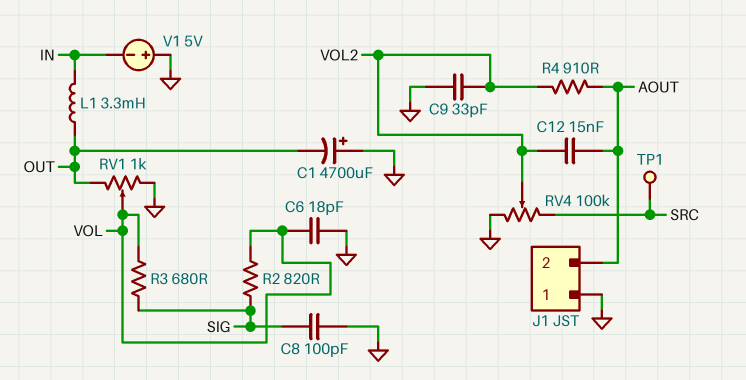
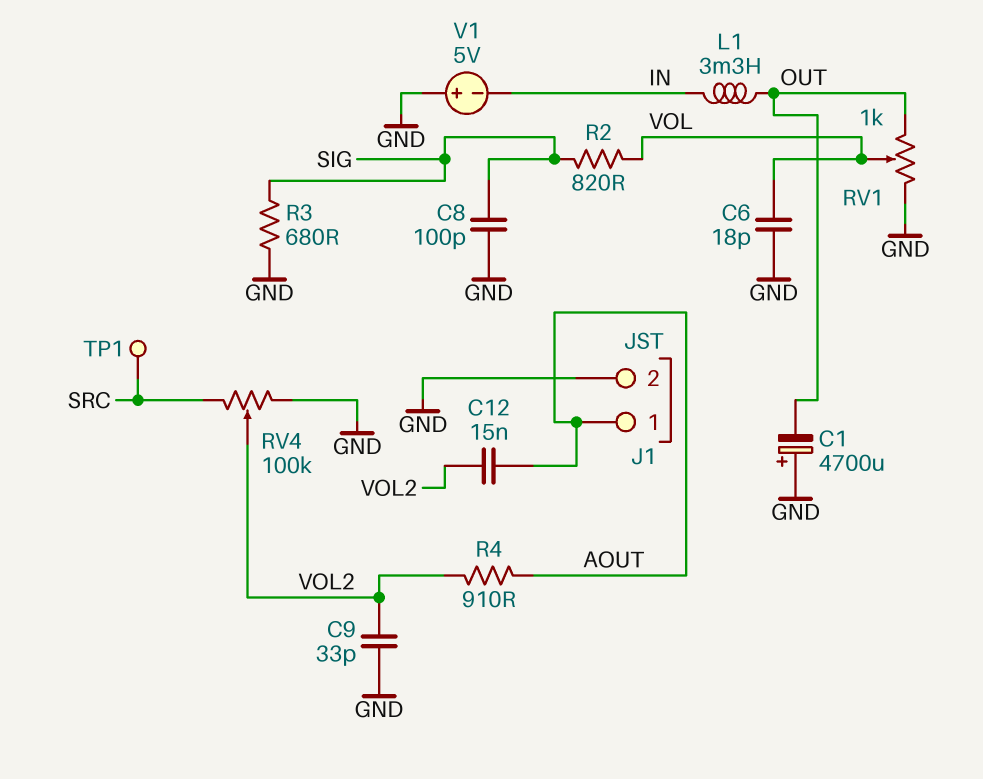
J1 pin 1: GND -> AOUT
J1 pin 2: AOUT -> GND
R3: 680 (SIG, VOL) -> 680 (GND, SIG)

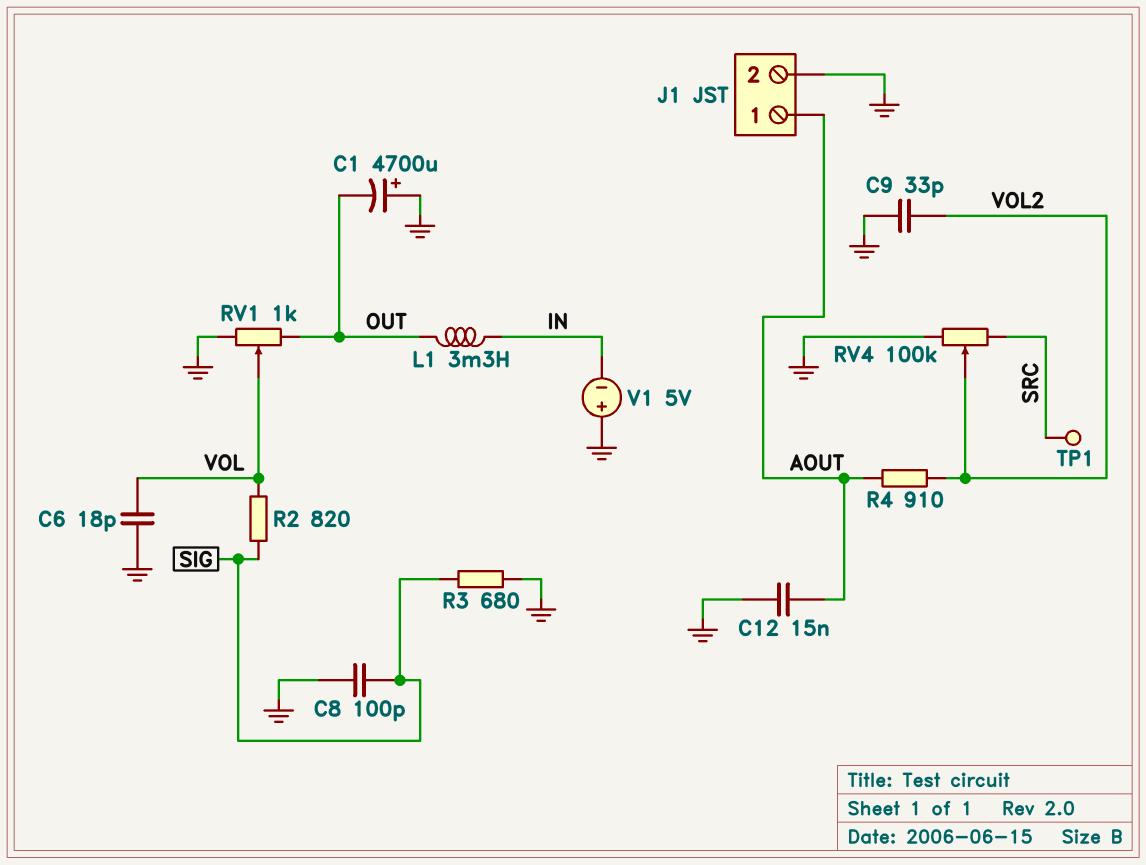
C12: 15nF (AOUT, VOL2) -> 15nF (AOUT, GND)

